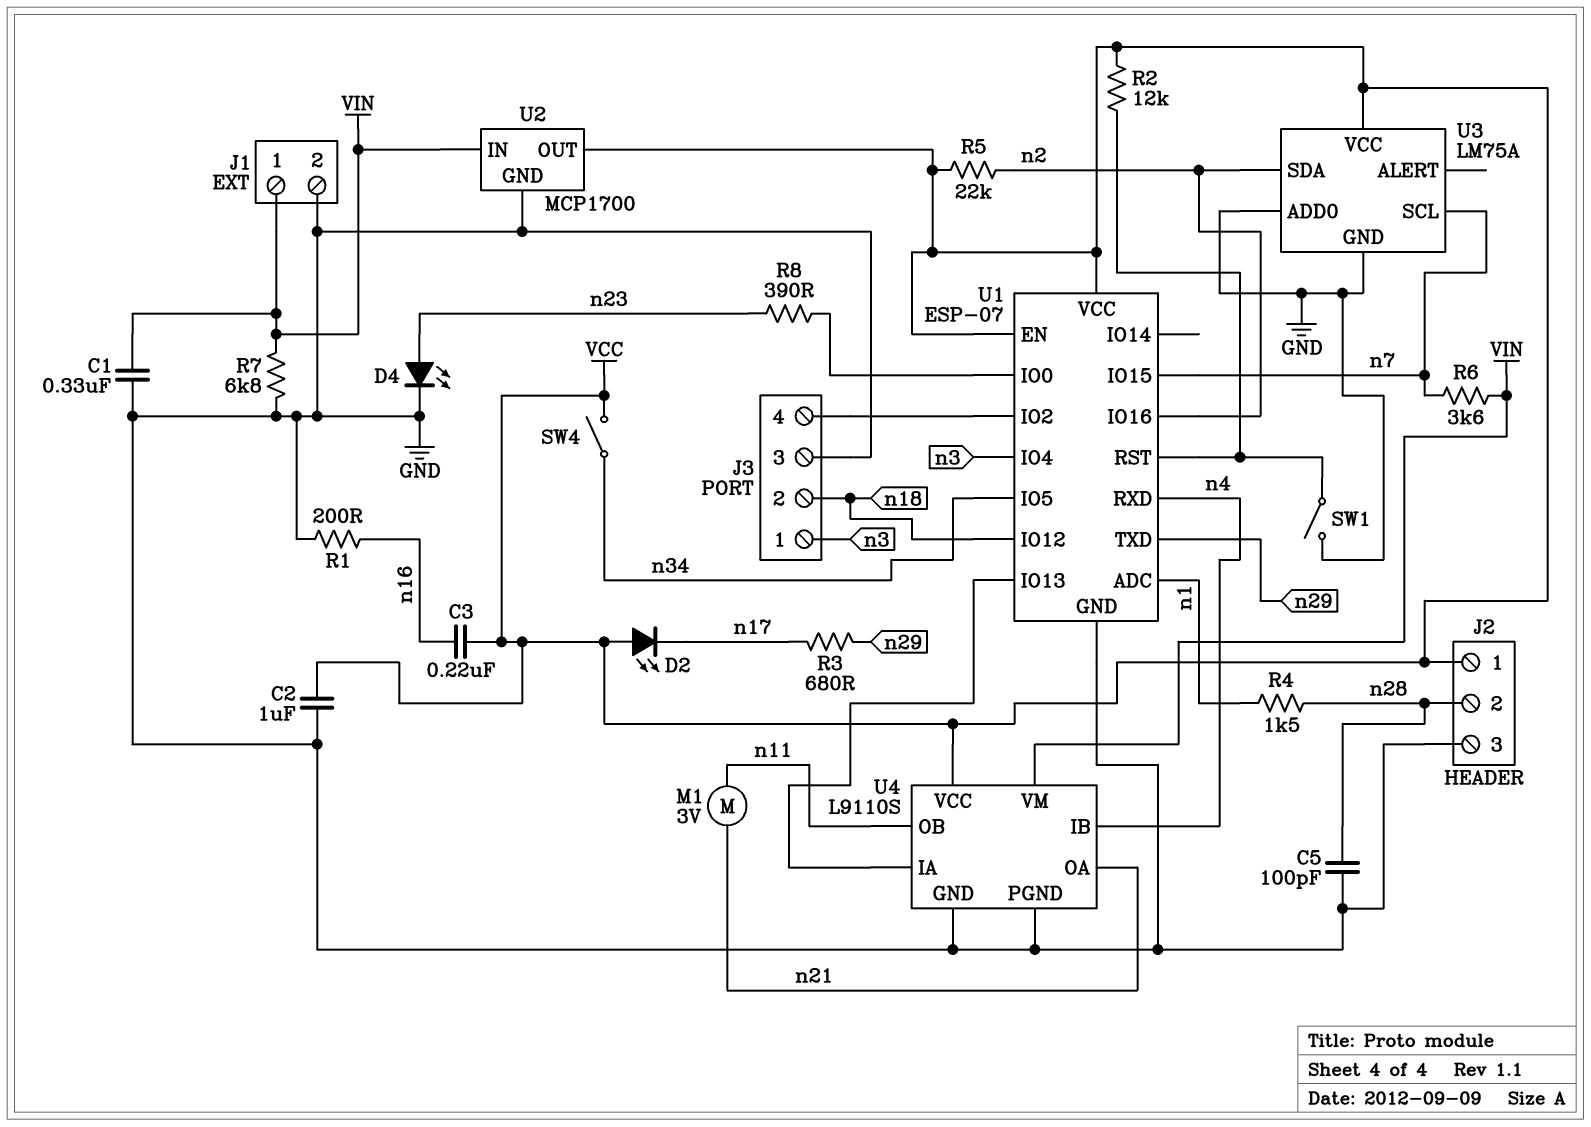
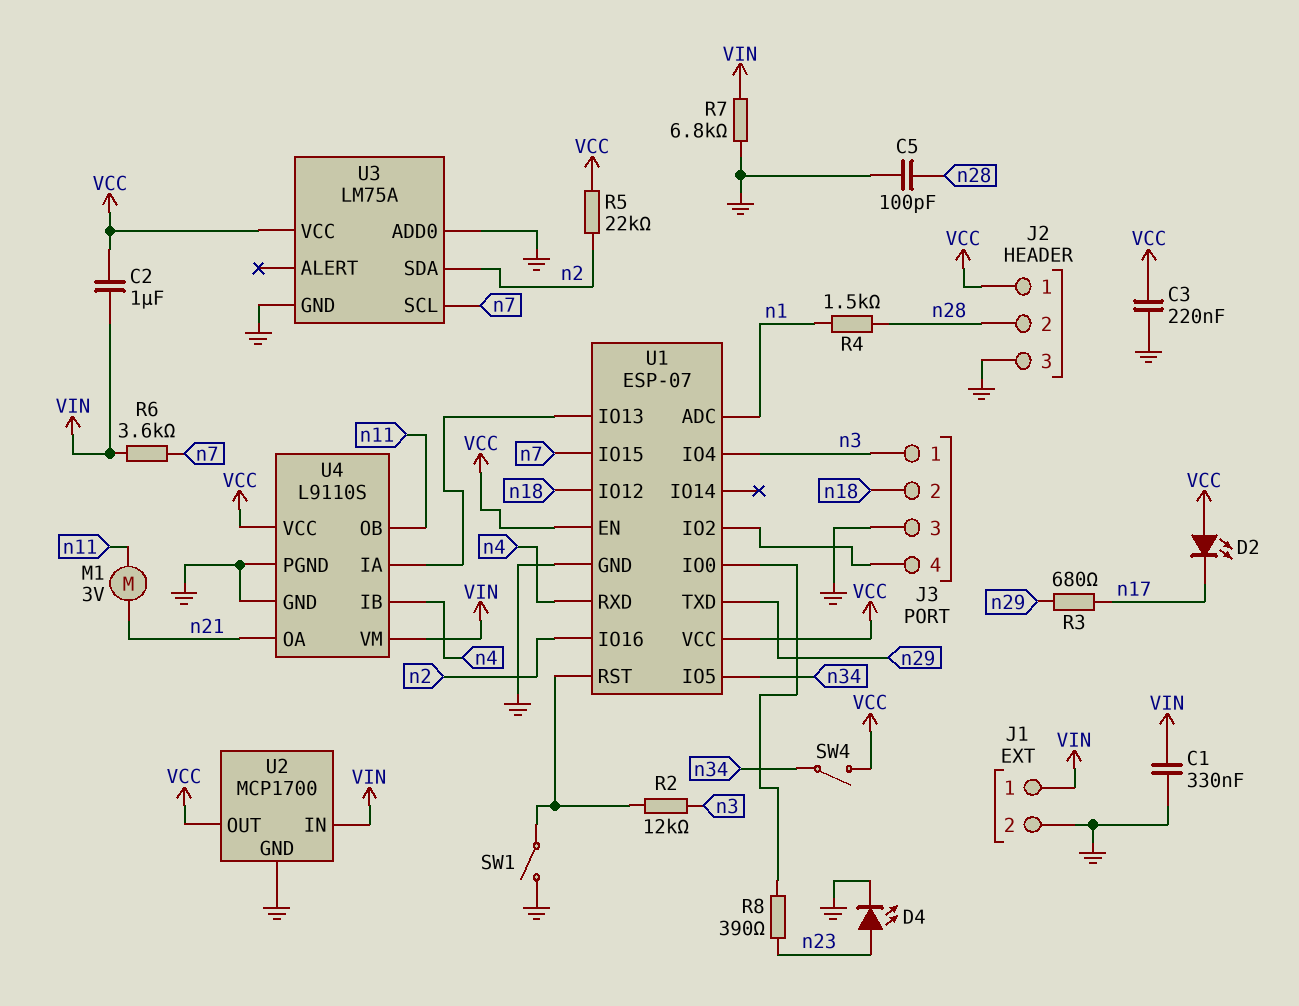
C2: 1uF (GND, VCC) -> 1uF (VCC, VIN)
C3: 220nF (VCC, n16) -> 220nF (GND, VCC)
R1: 200 (GND, n16) -> none
R2: 12k (U1/RST, VCC) -> 12k (U1/RST, n3)

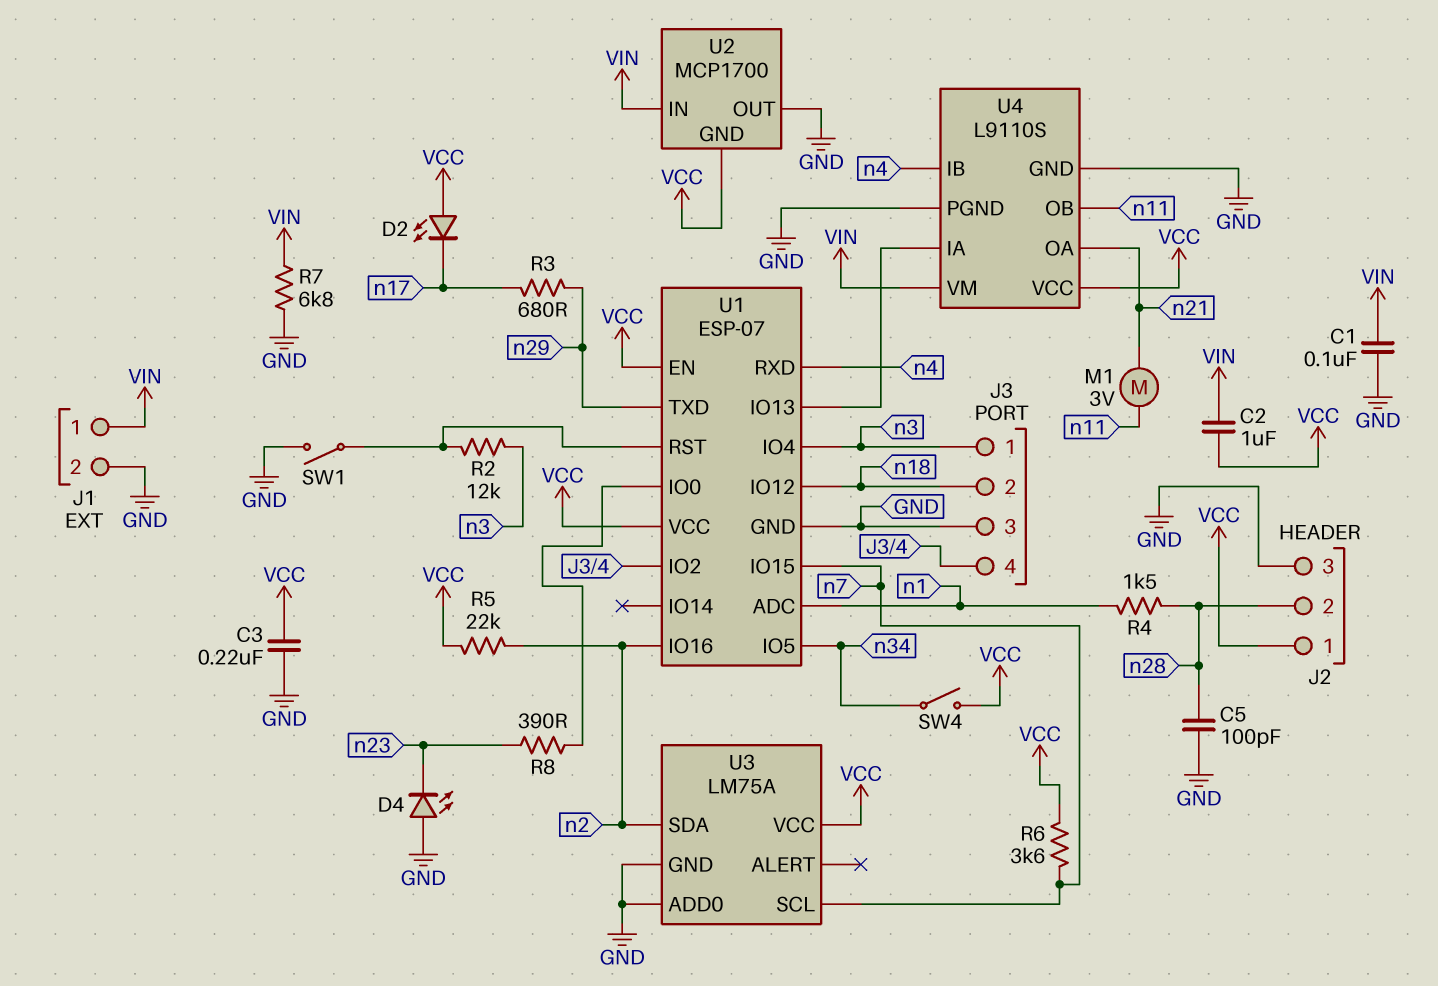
C1: 330nF (GND, VIN) -> 100nF (GND, VIN)
D4: LED (A n23, K GND) -> LED (A GND, K n23)
R6: 3.6k (VIN, n7) -> 3.6k (VCC, n7)
U2 pin GND: GND -> VCC
U2 pin OUT: VCC -> GND

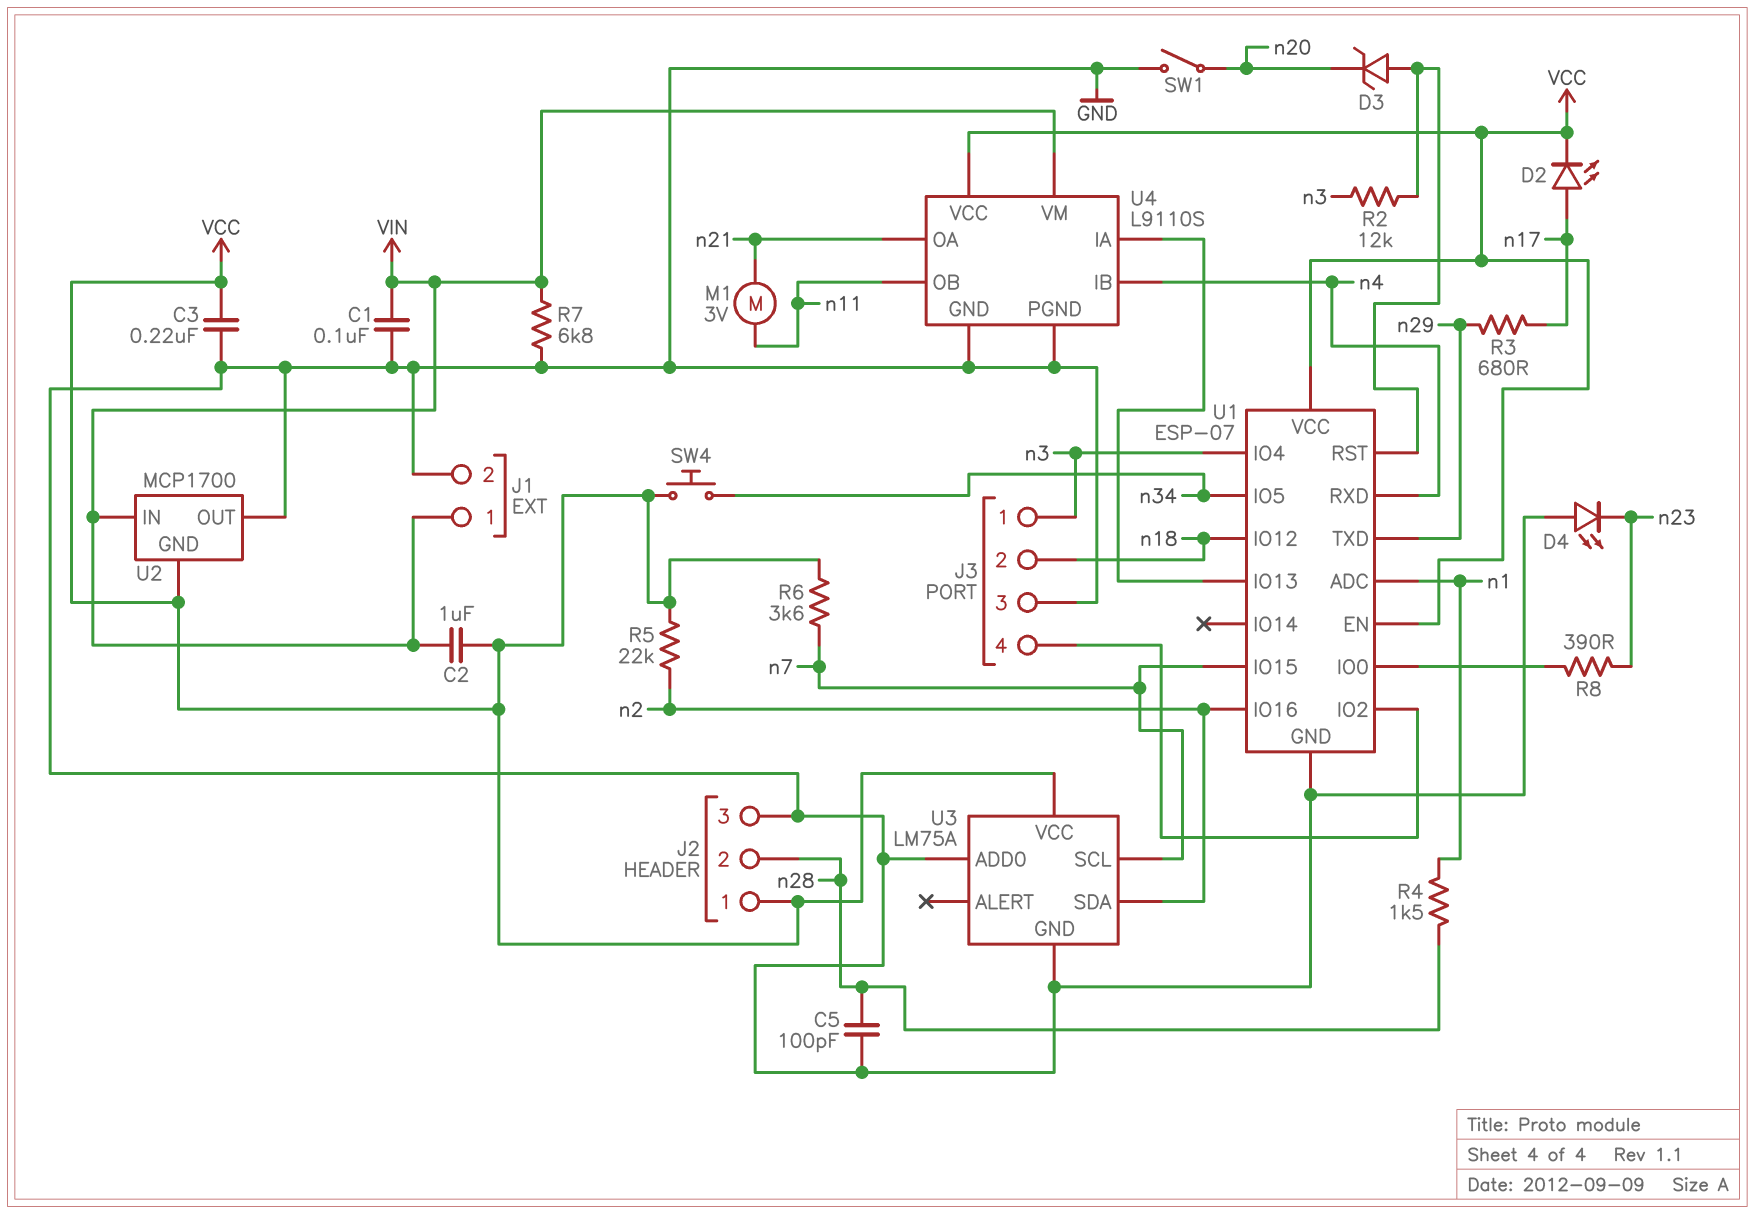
D2: LED (A VCC, K n17) -> LED (A n17, K VCC)
D3: none -> zener (A U1/RST, K n20)
SW1: switch (GND, U1/RST) -> switch (GND, n20)
SW4: switch (VCC, n34) -> button (VCC, n34)

